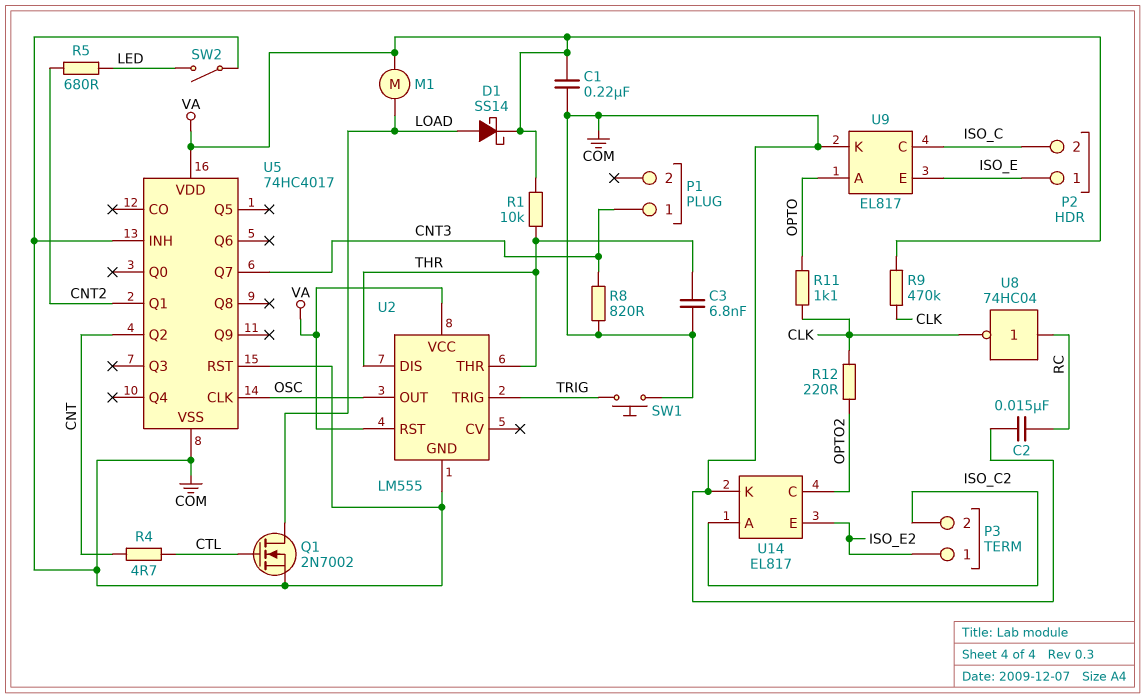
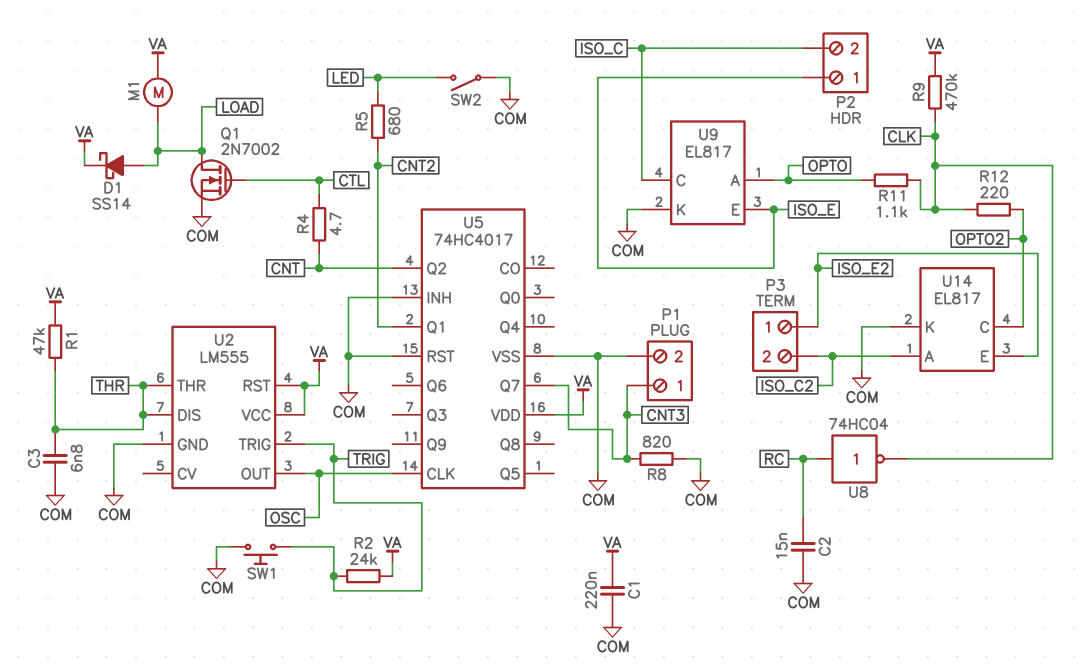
P1 pin 2: none -> COM
R1: 10k (THR, VA) -> 47k (THR, VA)
R2: none -> 24k (TRIG, VA)

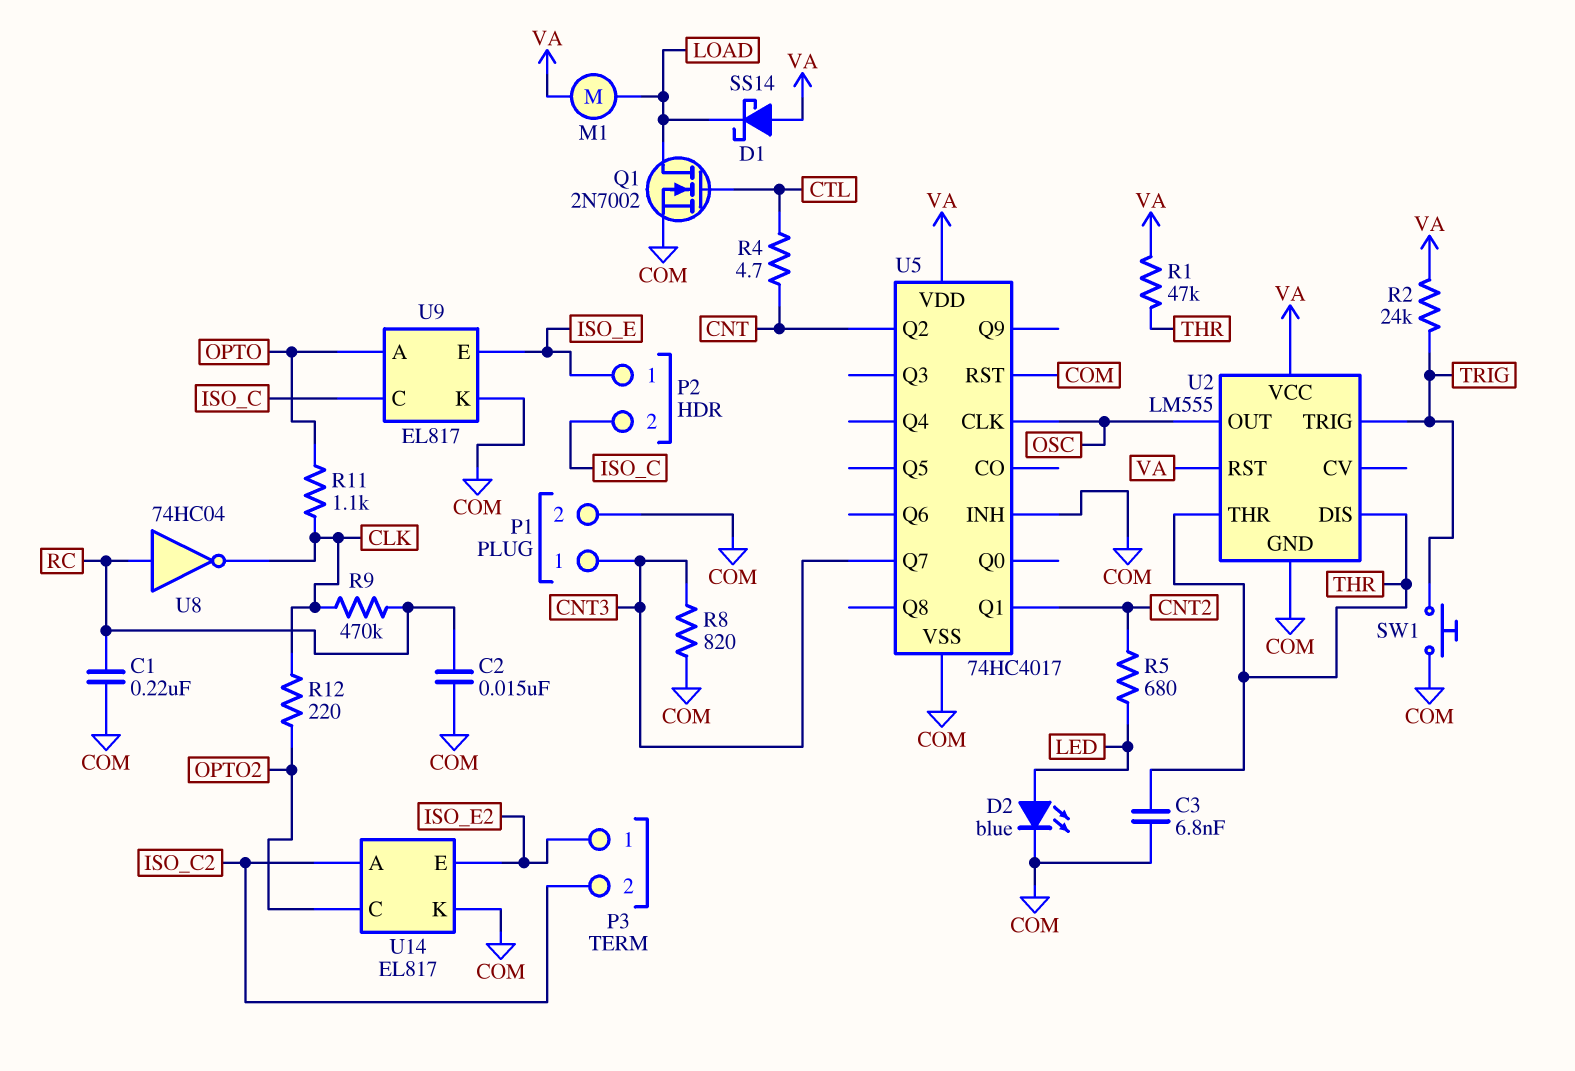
C1: 220nF (COM, VA) -> 220nF (COM, RC)
D1: schottky SS14 (A LOAD, K VA) -> schottky SS14 (A VA, K LOAD)
D2: none -> LED blue (A LED, K COM)
R9: 470k (CLK, VA) -> 470k (CLK, RC)
SW2: switch (COM, LED) -> none

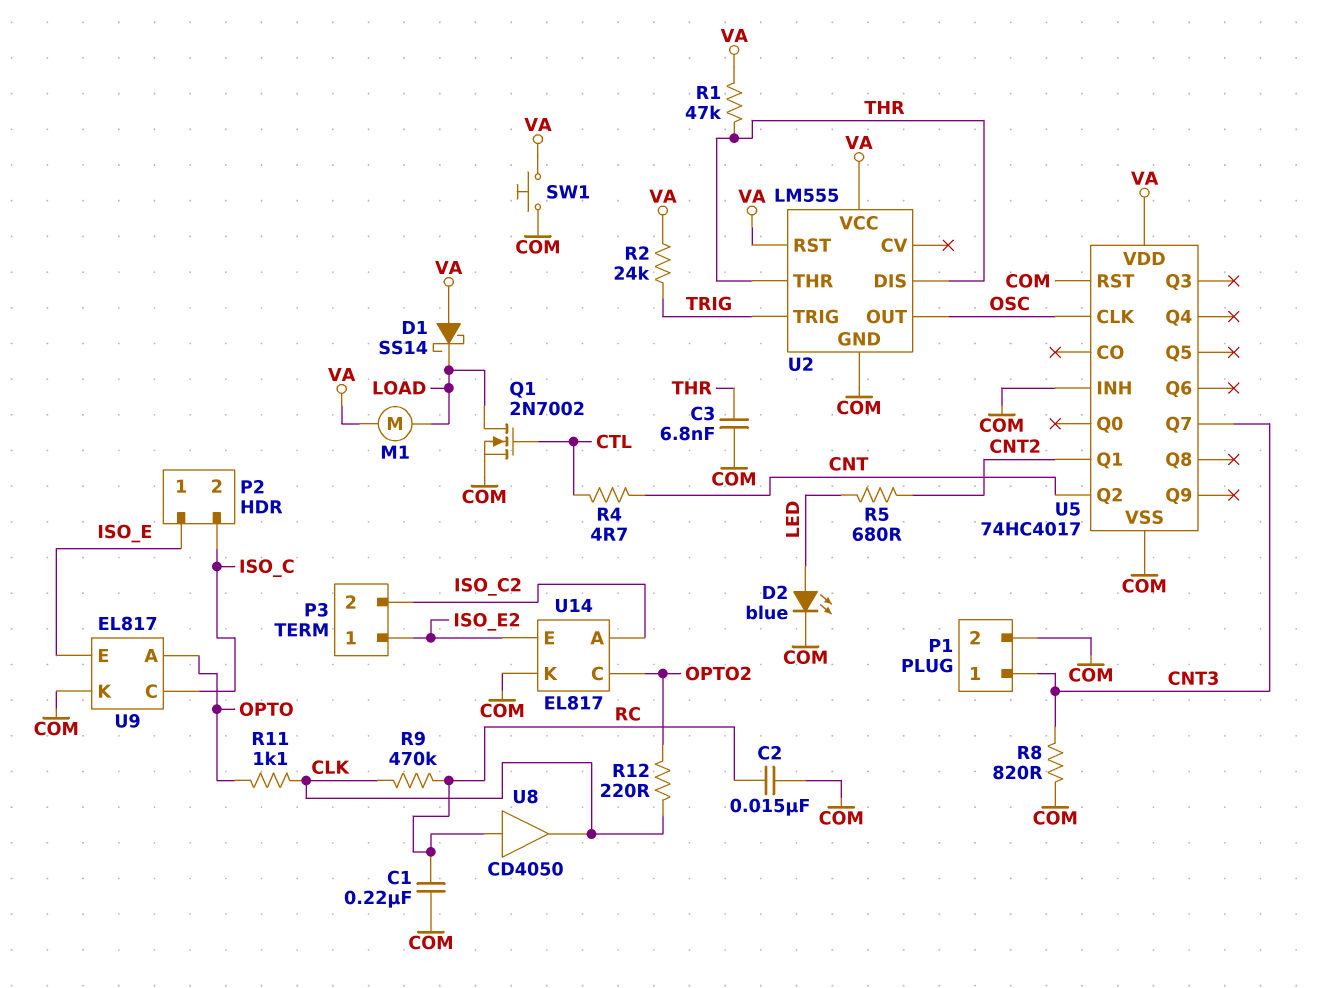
SW1: button (COM, TRIG) -> button (COM, VA)
U8: NOT 74HC04 (in RC, out CLK) -> buffer CD4050 (in RC, out CLK)

